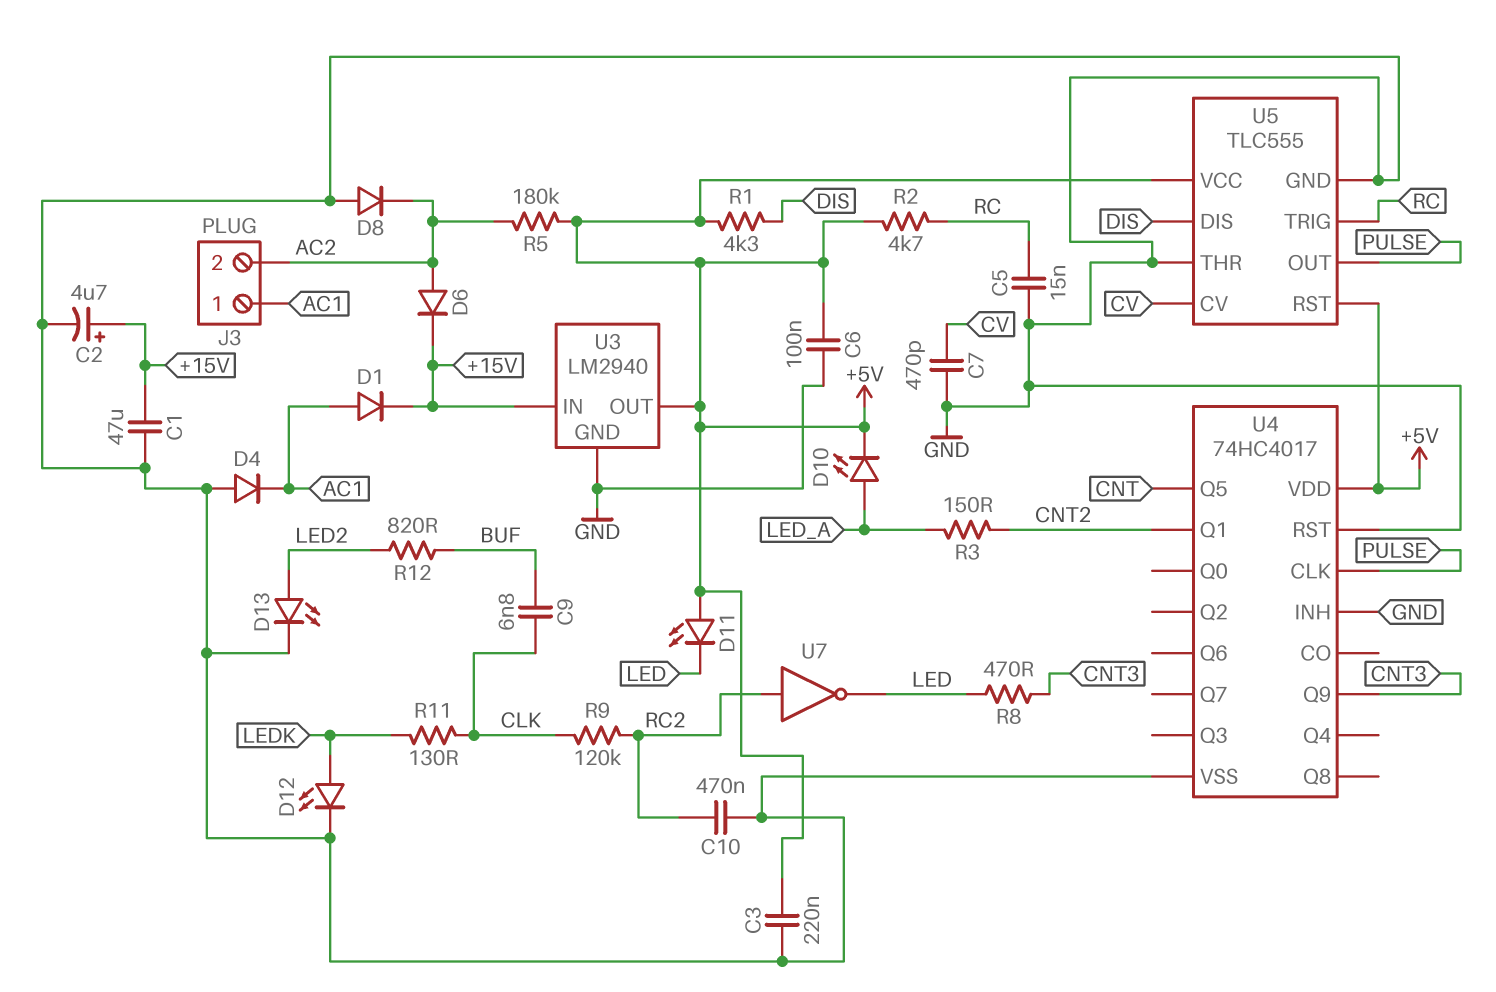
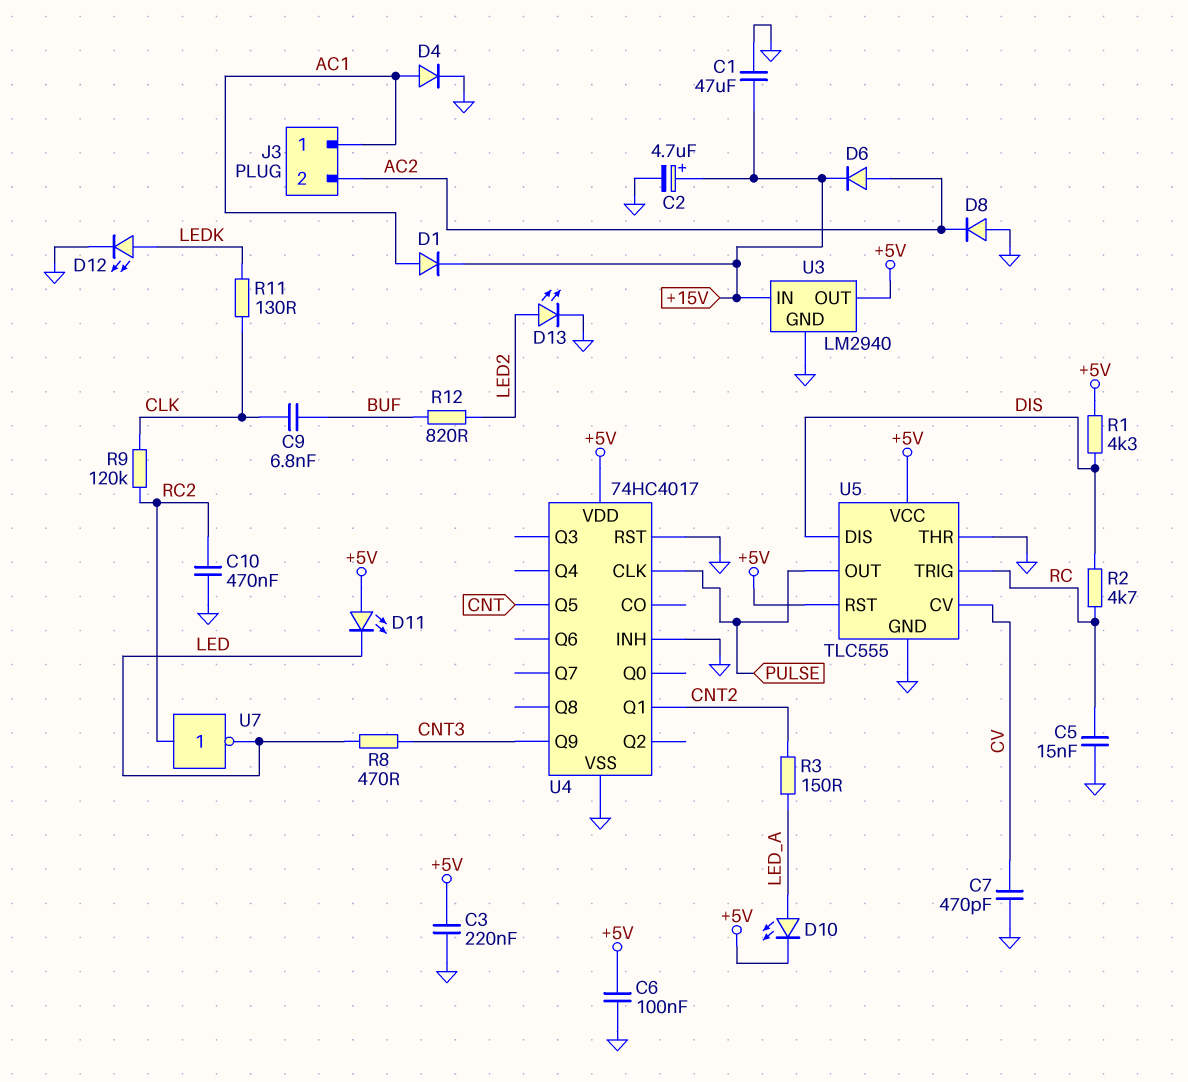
D4: diode (A GND, K AC1) -> diode (A AC1, K GND)
R2: 4.7k (+5V, RC) -> 4.7k (DIS, RC)
R5: 180k (+5V, AC2) -> none

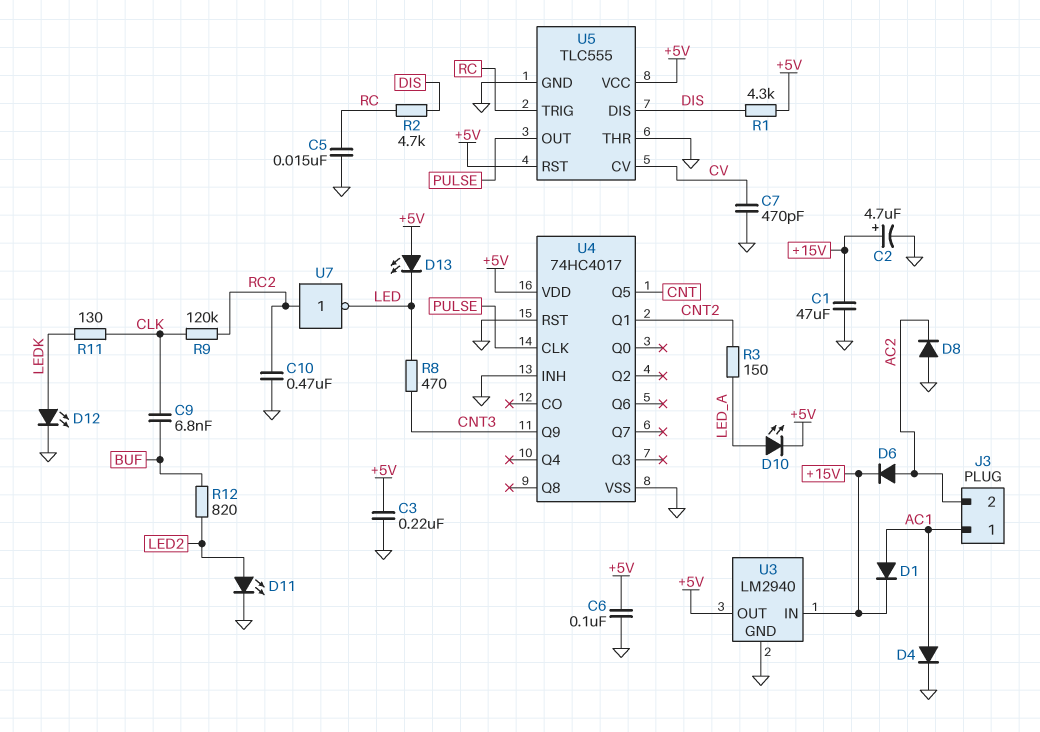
D11: LED (A +5V, K LED) -> LED (A LED2, K GND)
D13: LED (A LED2, K GND) -> LED (A +5V, K LED)

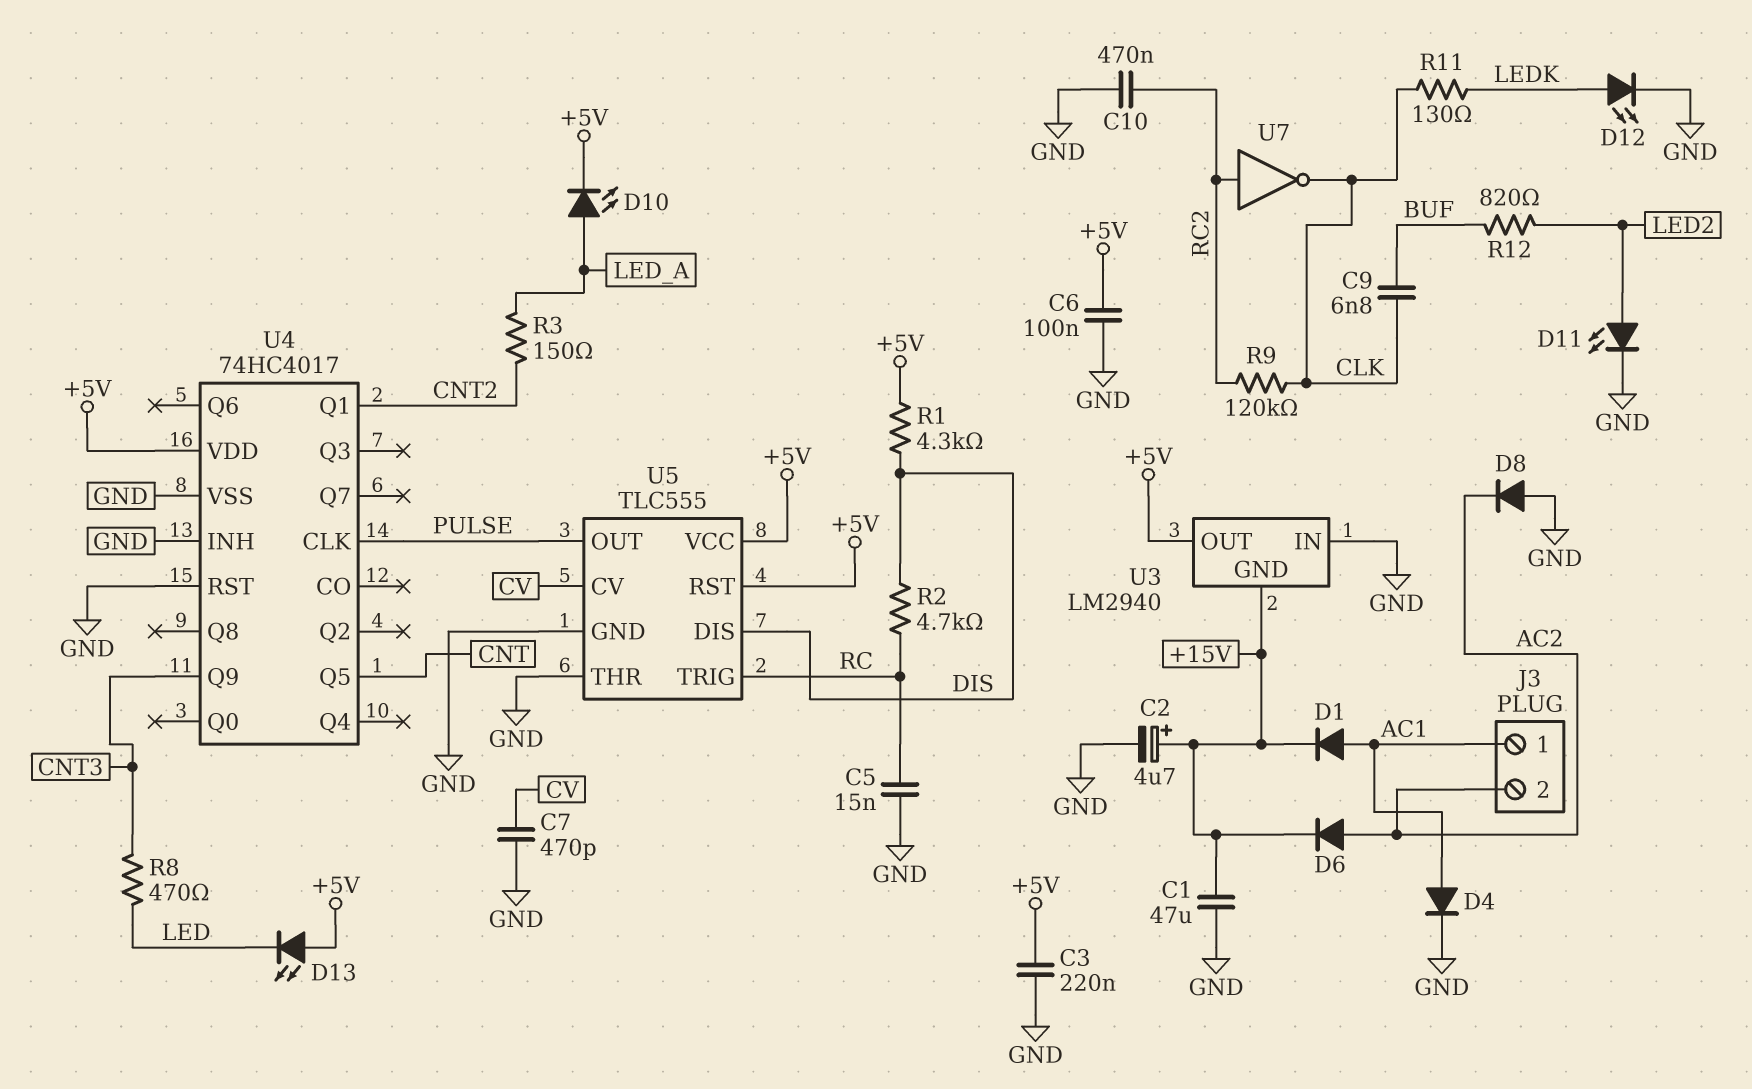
U3 pin GND: GND -> +15V
U3 pin IN: +15V -> GND
U7: NOT (in RC2, out LED) -> NOT (in RC2, out CLK)

